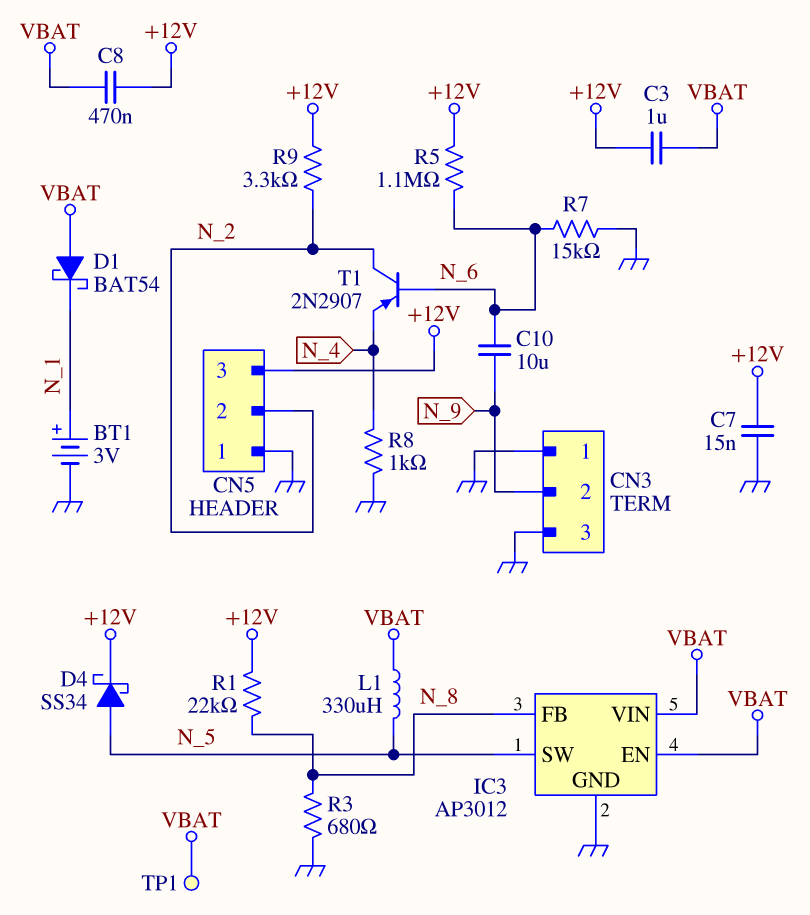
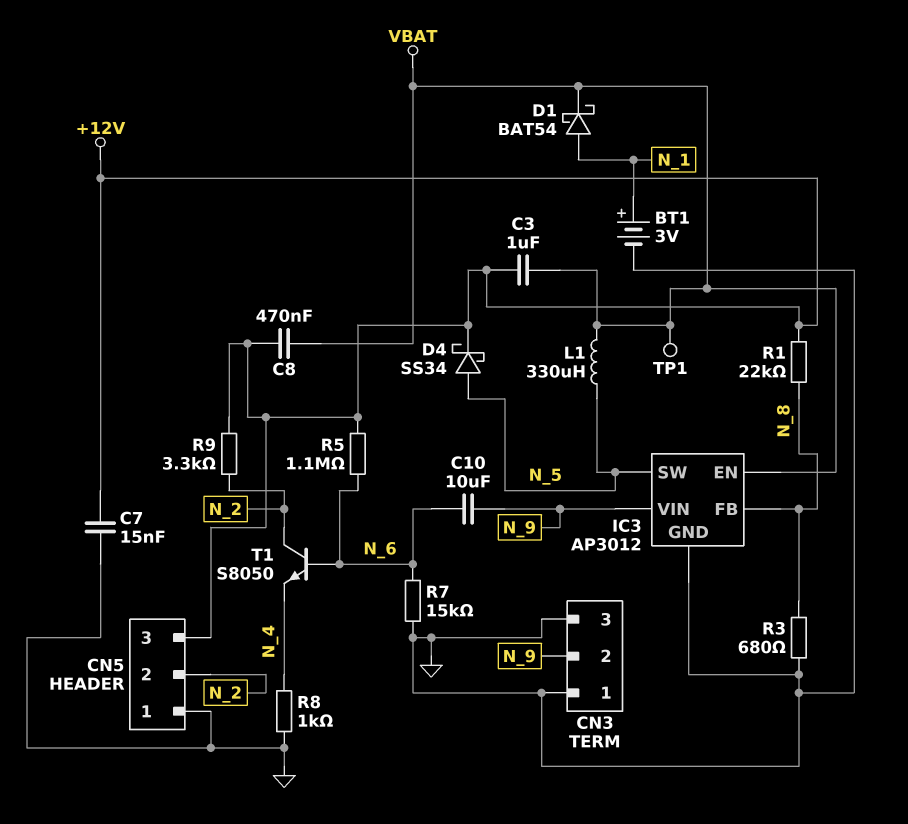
D1: schottky BAT54 (A VBAT, K N_1) -> schottky BAT54 (A N_1, K VBAT)
IC3 pin VIN: VBAT -> N_9
T1: PNP 2N2907 (B N_6, C N_2, E N_4) -> NPN S8050 (B N_6, C N_2, E N_4)

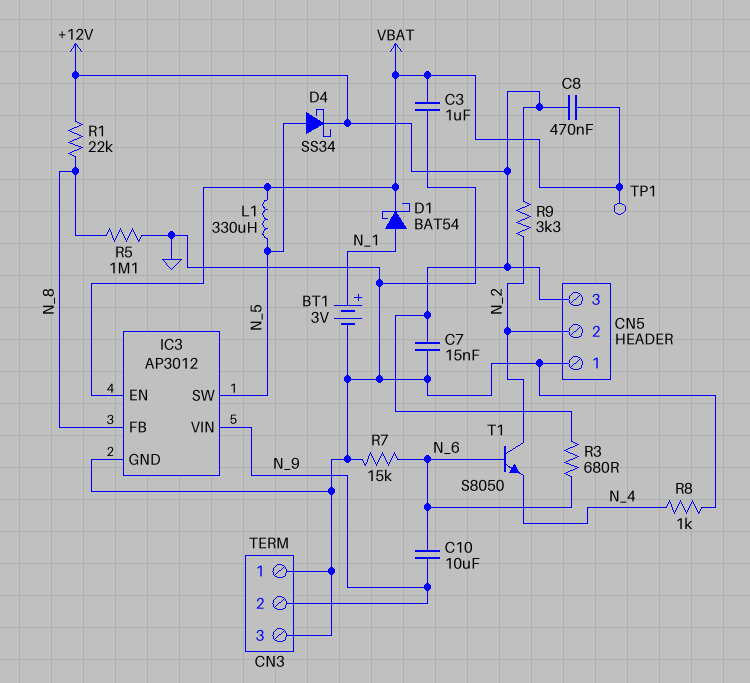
C3: 1uF (+12V, VBAT) -> 1uF (GND, VBAT)
R3: 680 (GND, N_8) -> 680 (+12V, N_6)
R5: 1.1M (+12V, N_6) -> 1.1M (GND, N_8)

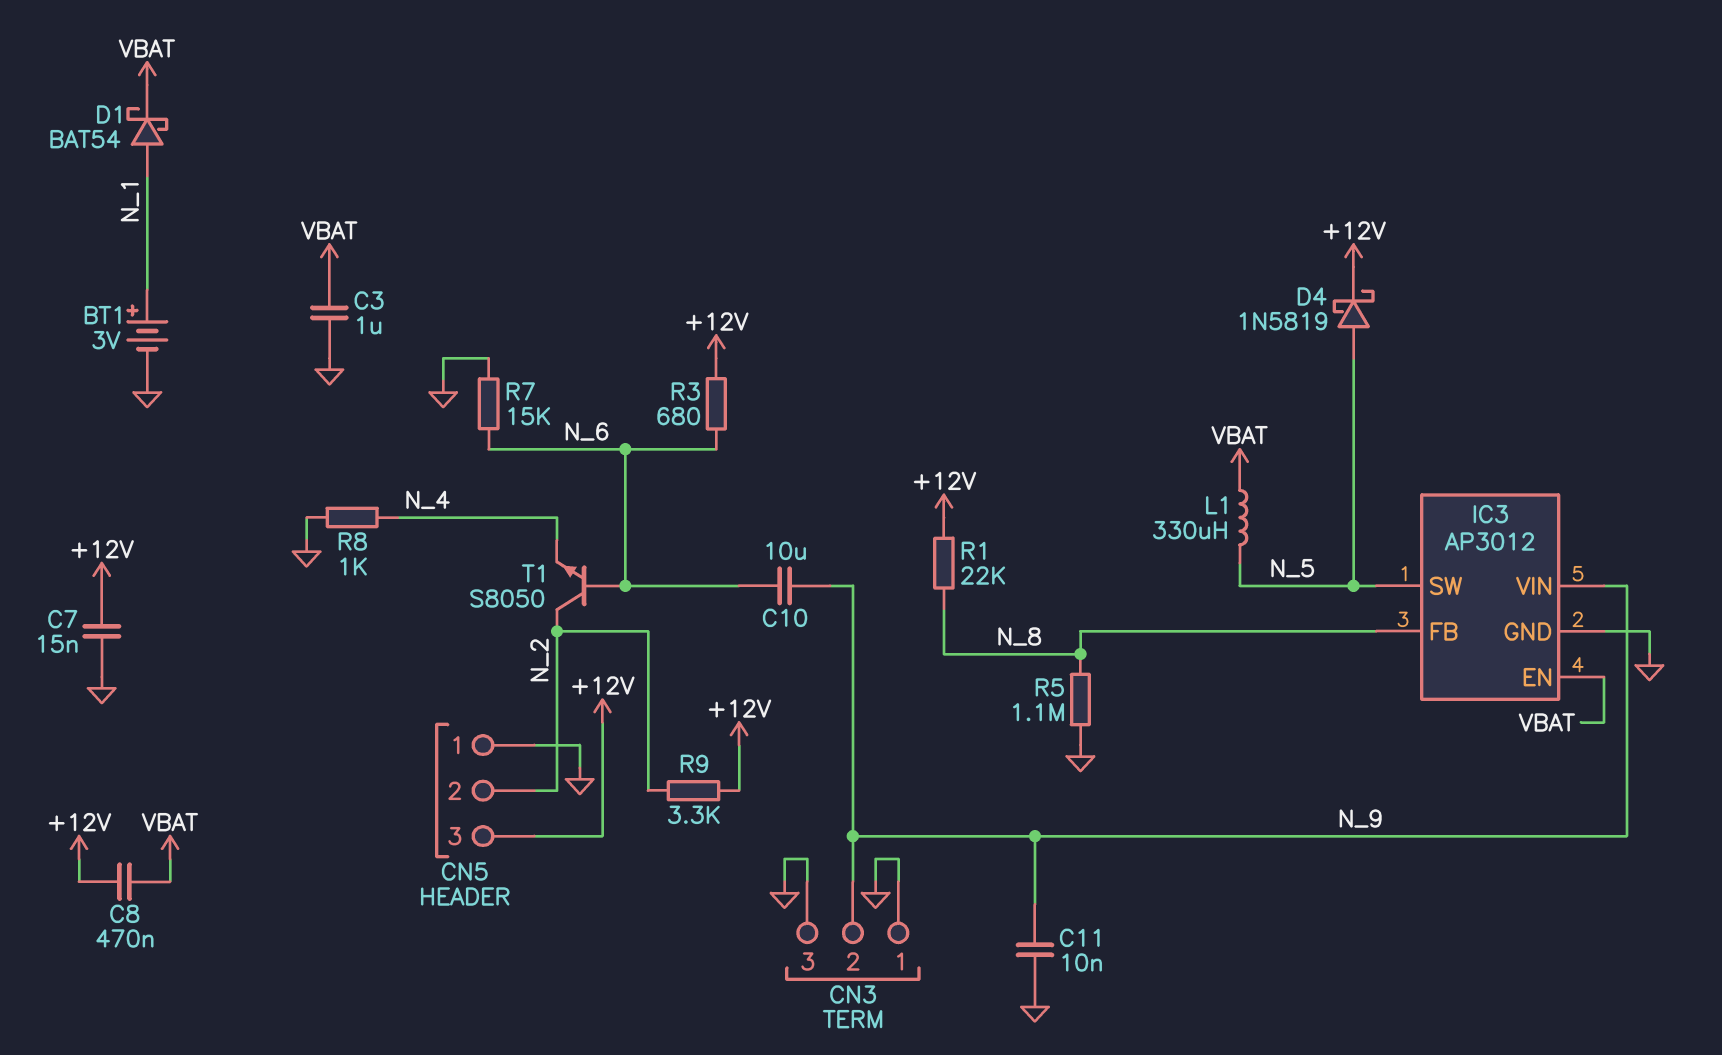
C11: none -> 10nF (GND, N_9)
D4: schottky SS34 (A N_5, K +12V) -> schottky 1N5819 (A N_5, K +12V)
TP1: test point (VBAT) -> none

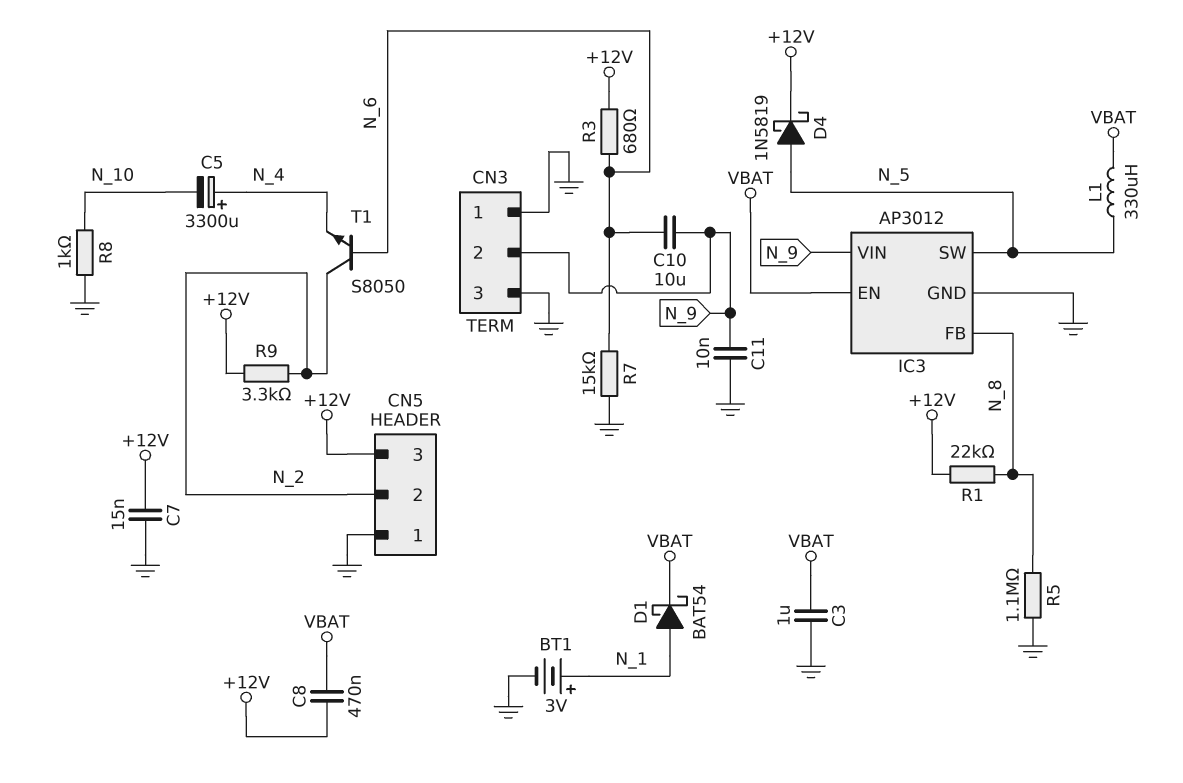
C5: none -> 3300uF (plus N_4, minus N_10)
R8: 1k (GND, N_4) -> 1k (GND, N_10)

